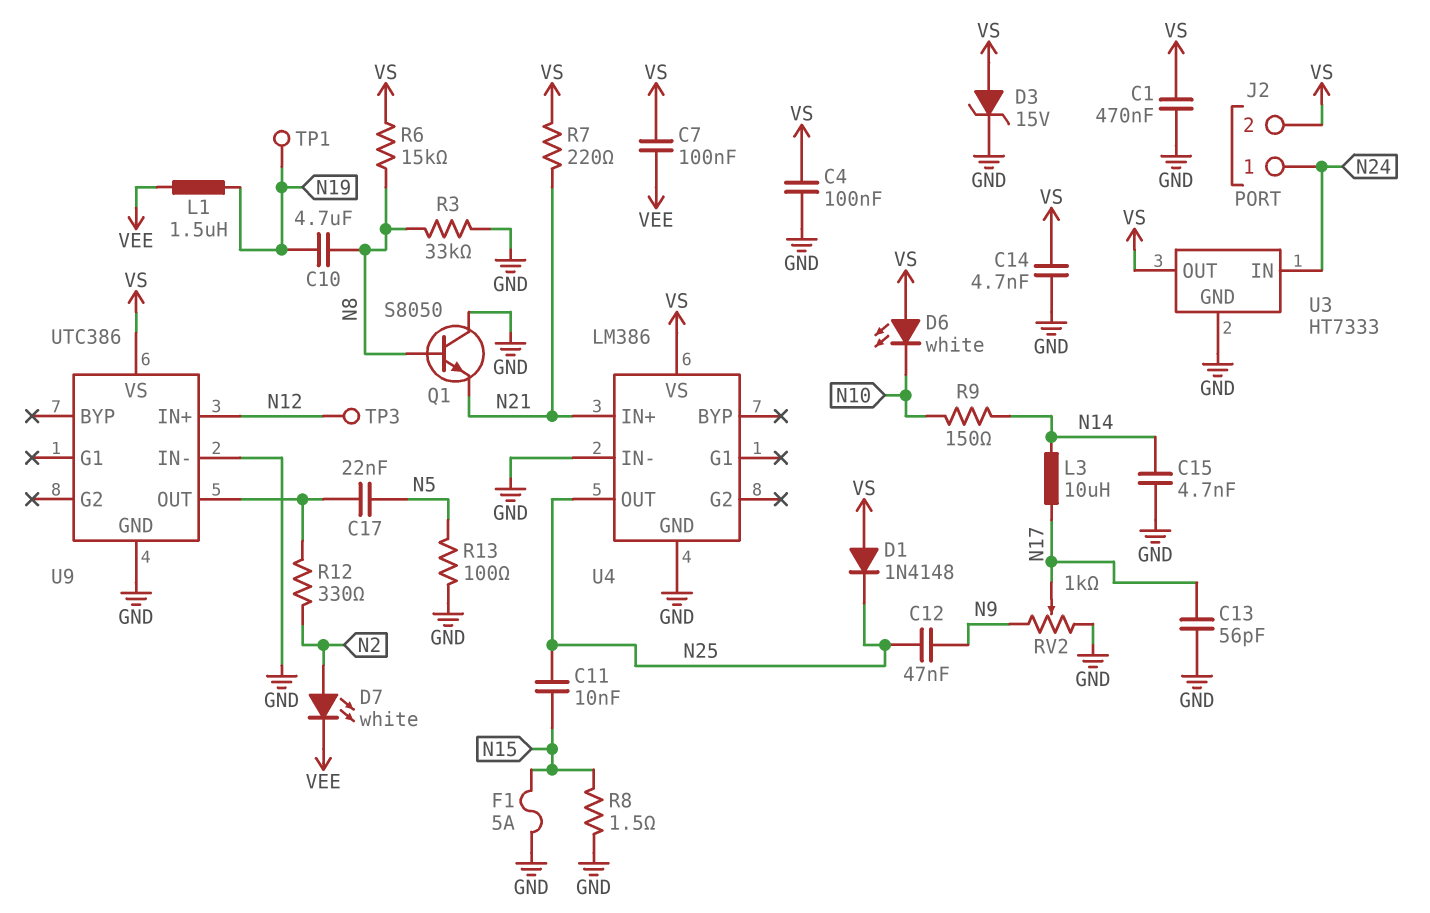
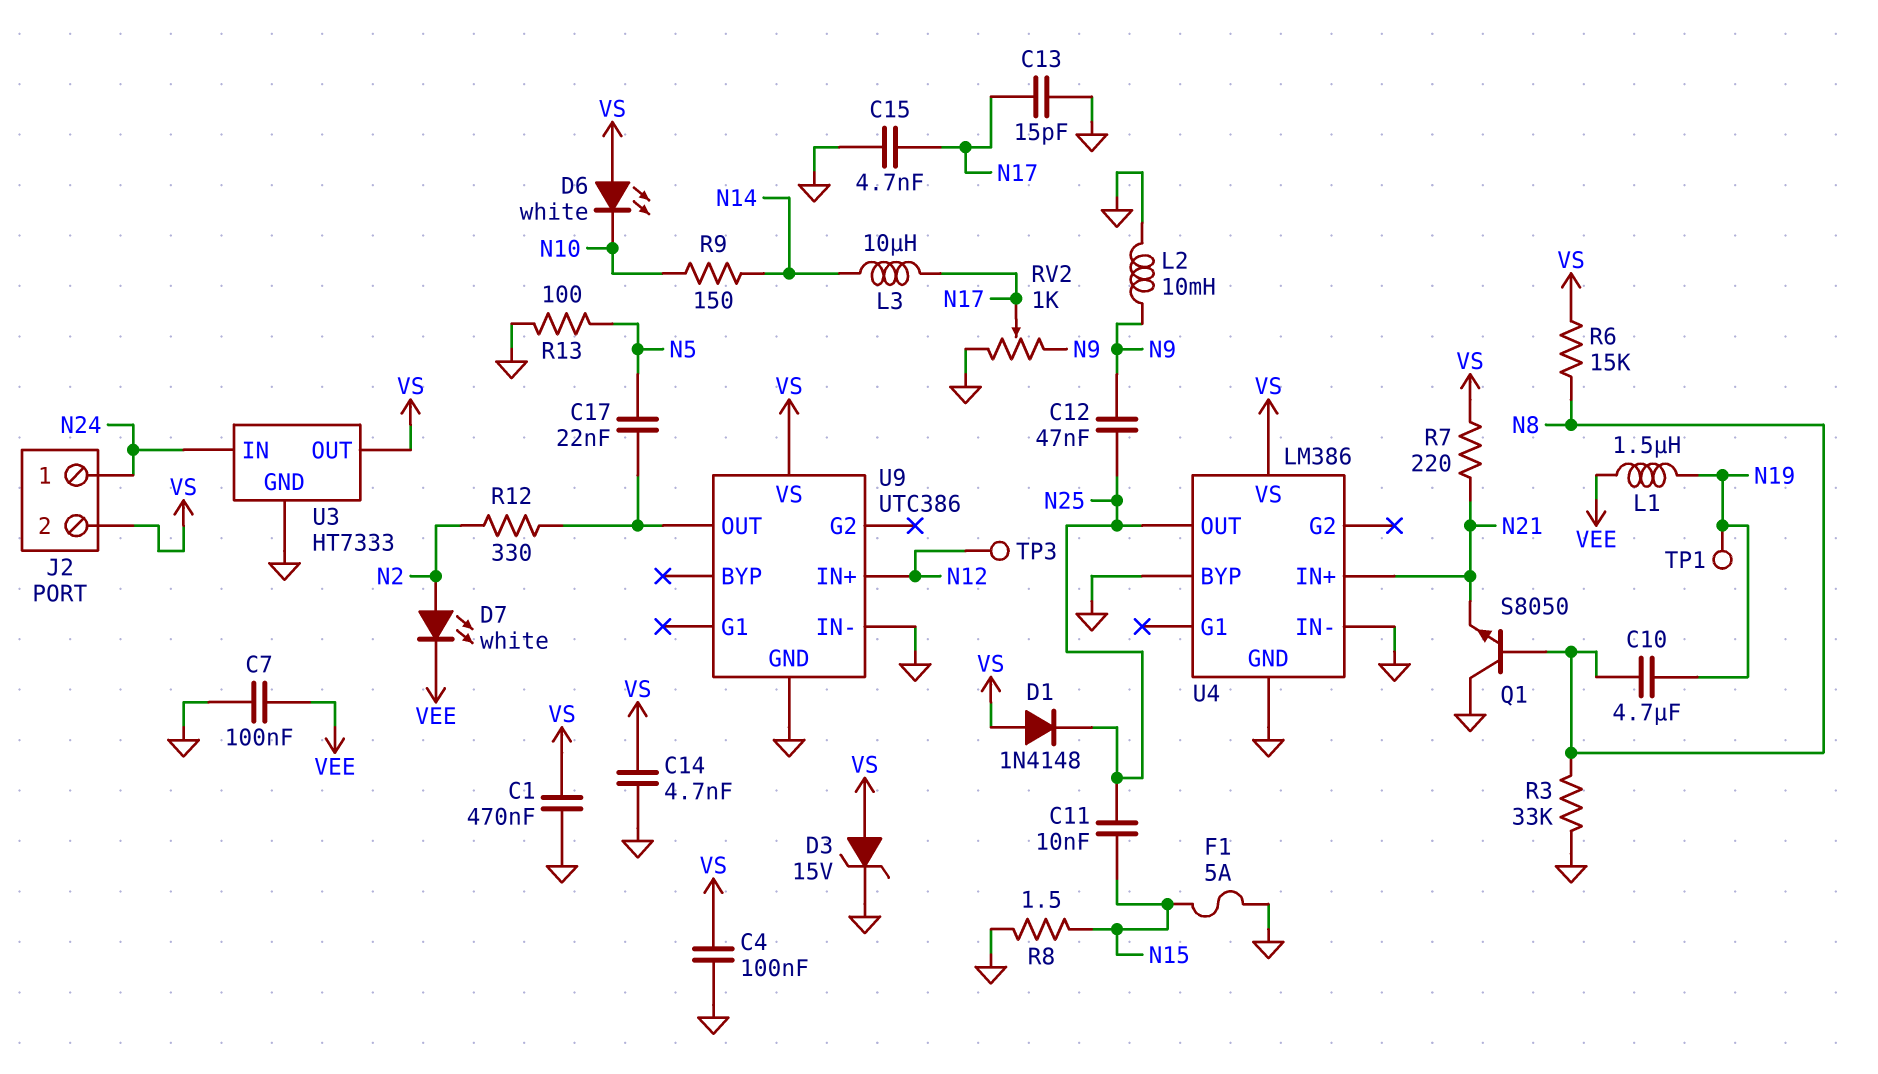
C7: 100nF (VEE, VS) -> 100nF (GND, VEE)
C13: 56pF (GND, N17) -> 15pF (GND, N17)
C15: 4.7nF (GND, N14) -> 4.7nF (GND, N17)
L2: none -> 10mH (GND, N9)
U4 pin BYP: none -> GND

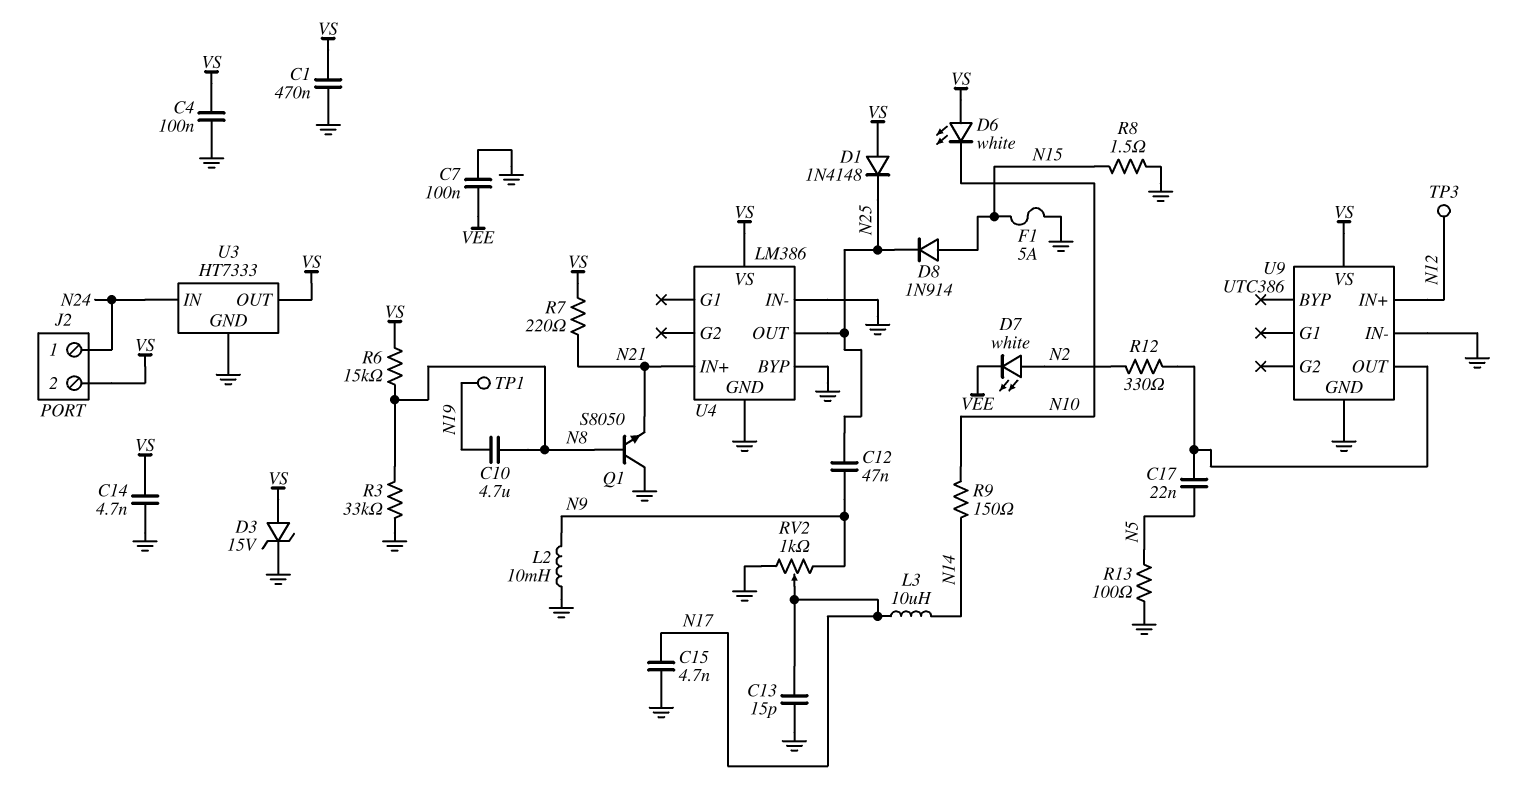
C11: 10nF (N15, N25) -> none
D8: none -> diode 1N914 (A N15, K N25)
L1: 1.5uH (N19, VEE) -> none

